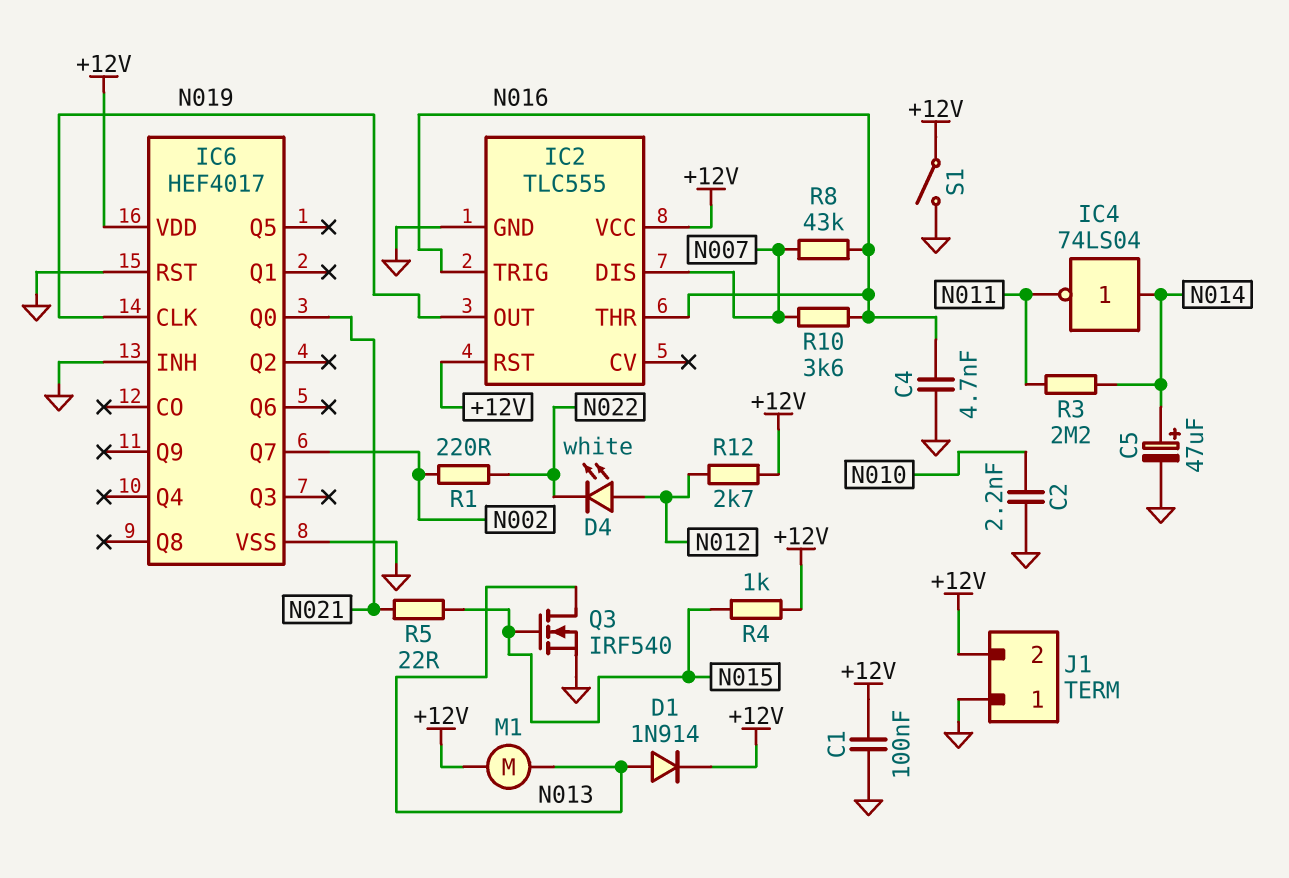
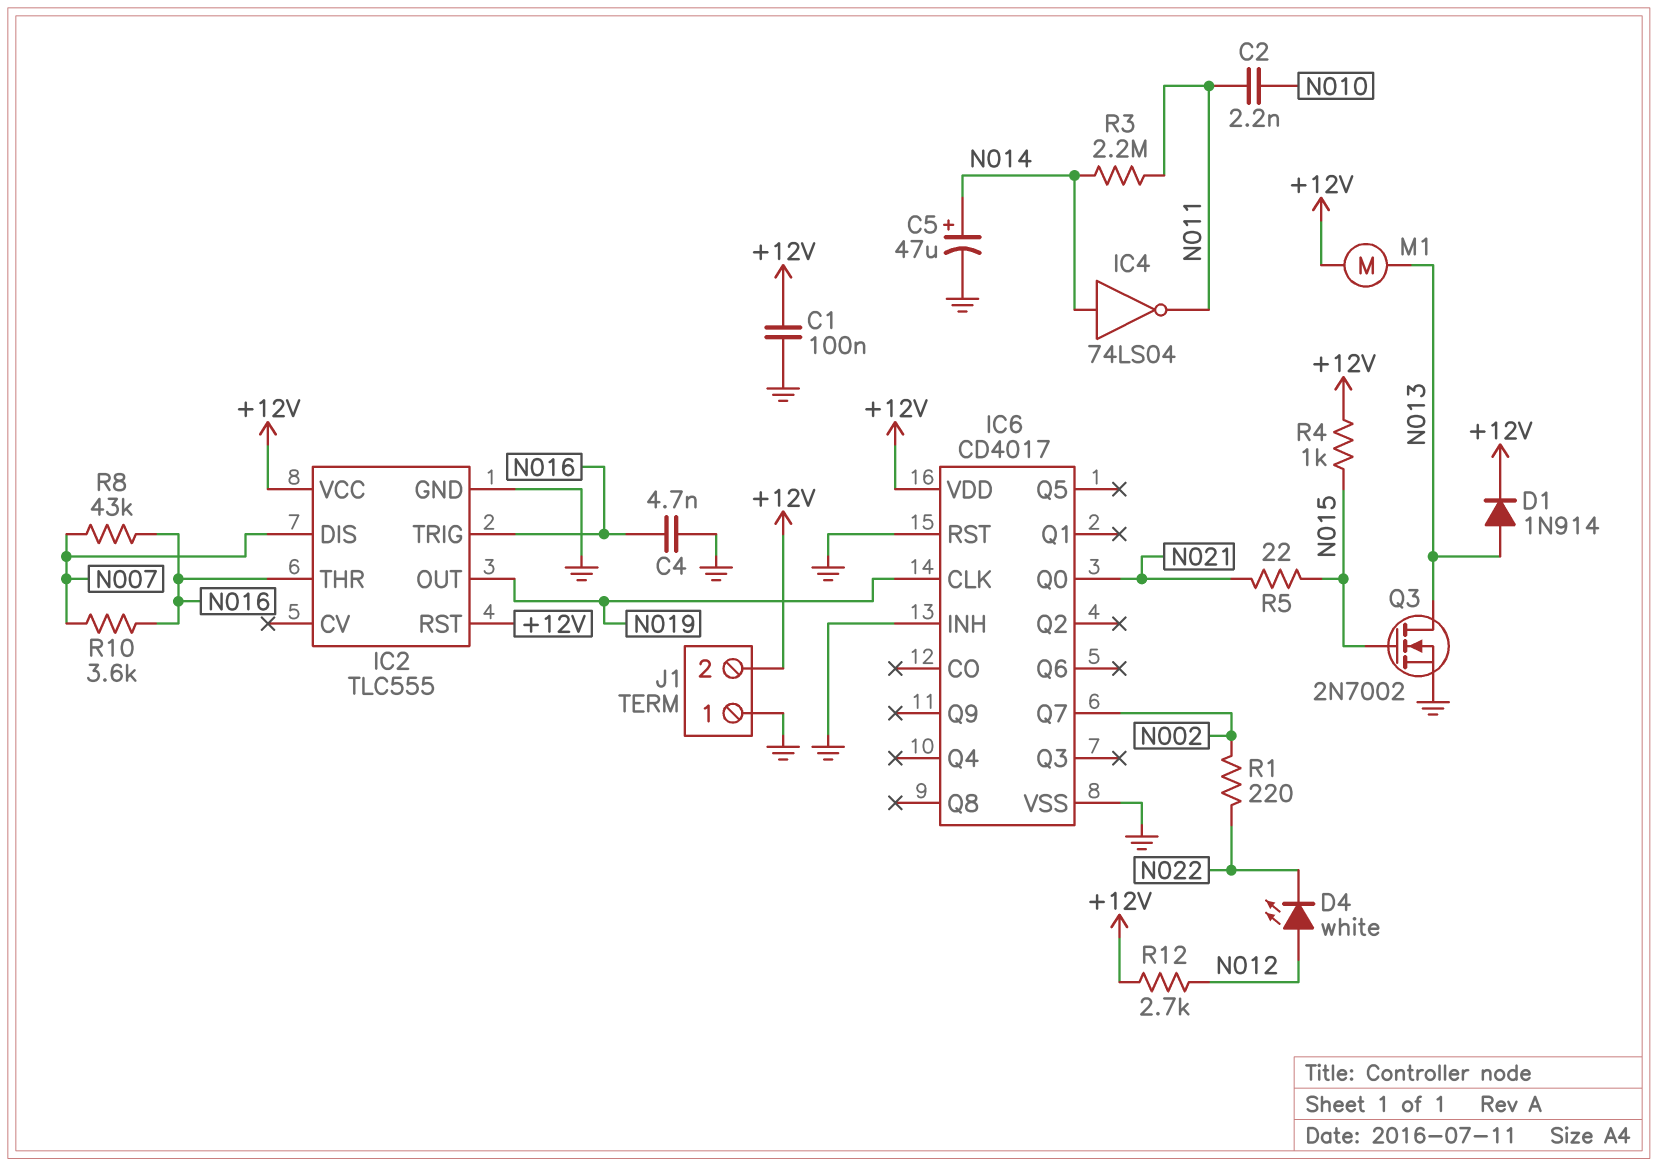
C2: 2.2nF (GND, N010) -> 2.2nF (N010, N011)
IC6: HEF4017 -> CD4017
Q3: NMOS IRF540 (G N015, D N013, S GND) -> NMOS 2N7002 (G N015, D N013, S GND)
S1: switch (+12V, GND) -> none

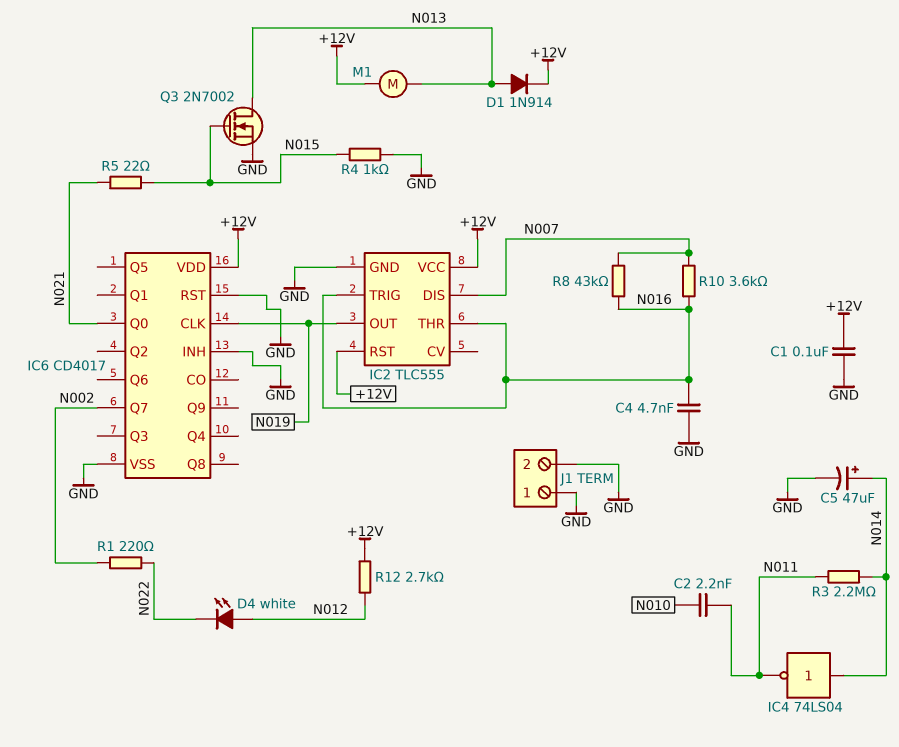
J1 pin 2: +12V -> GND
R4: 1k (+12V, N015) -> 1k (GND, N015)

